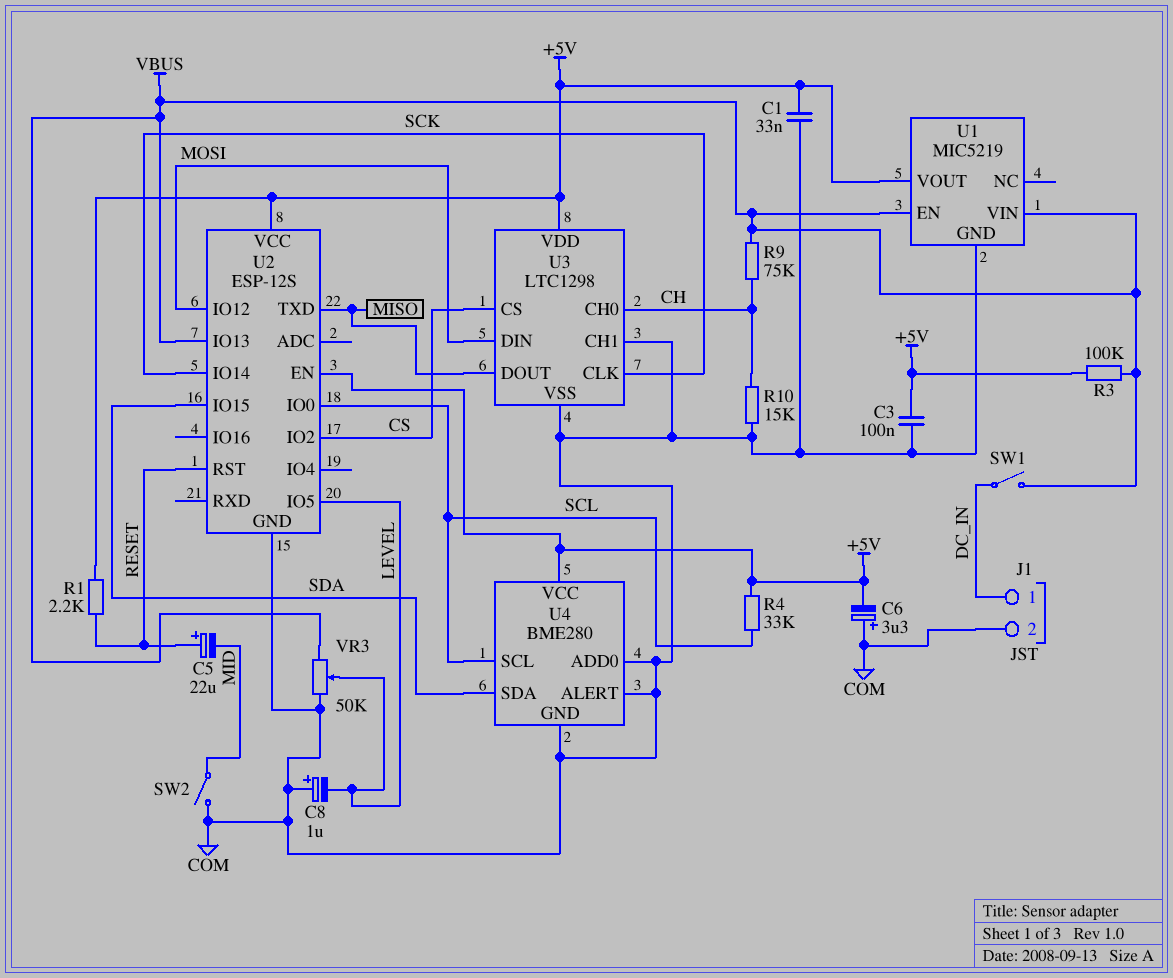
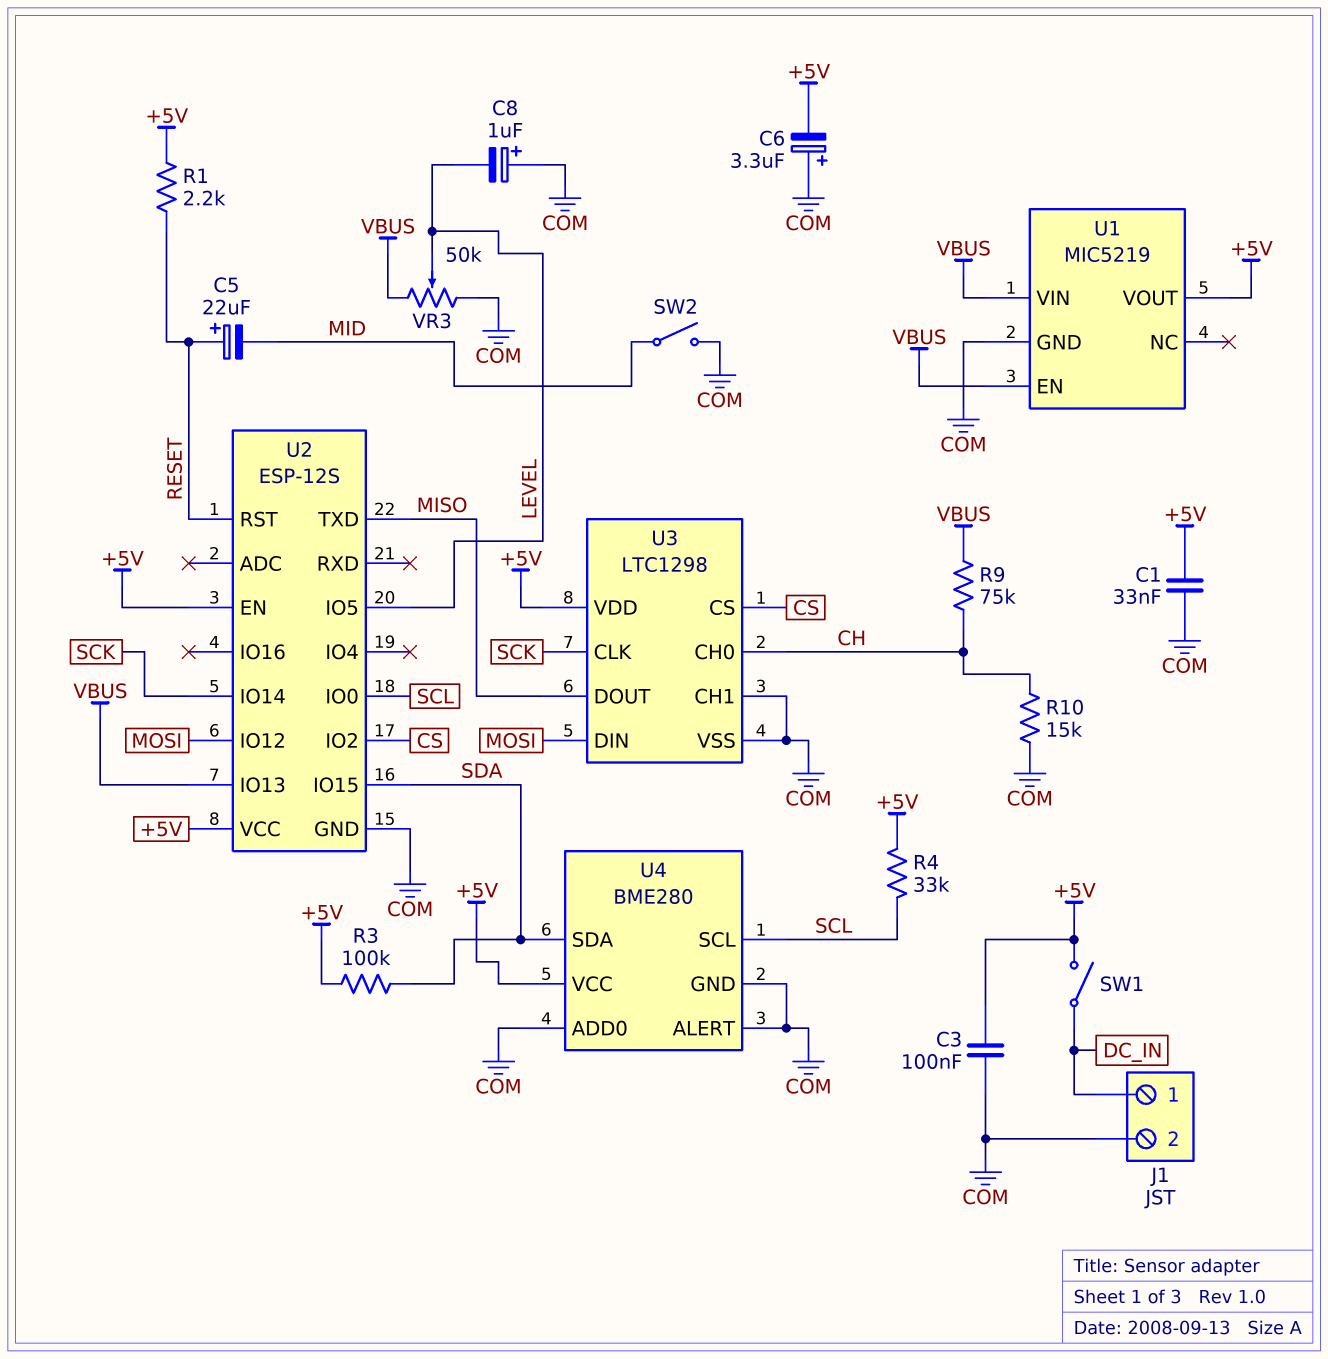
R3: 100k (+5V, VBUS) -> 100k (+5V, SDA)
SW1: switch (DC_IN, VBUS) -> switch (+5V, DC_IN)

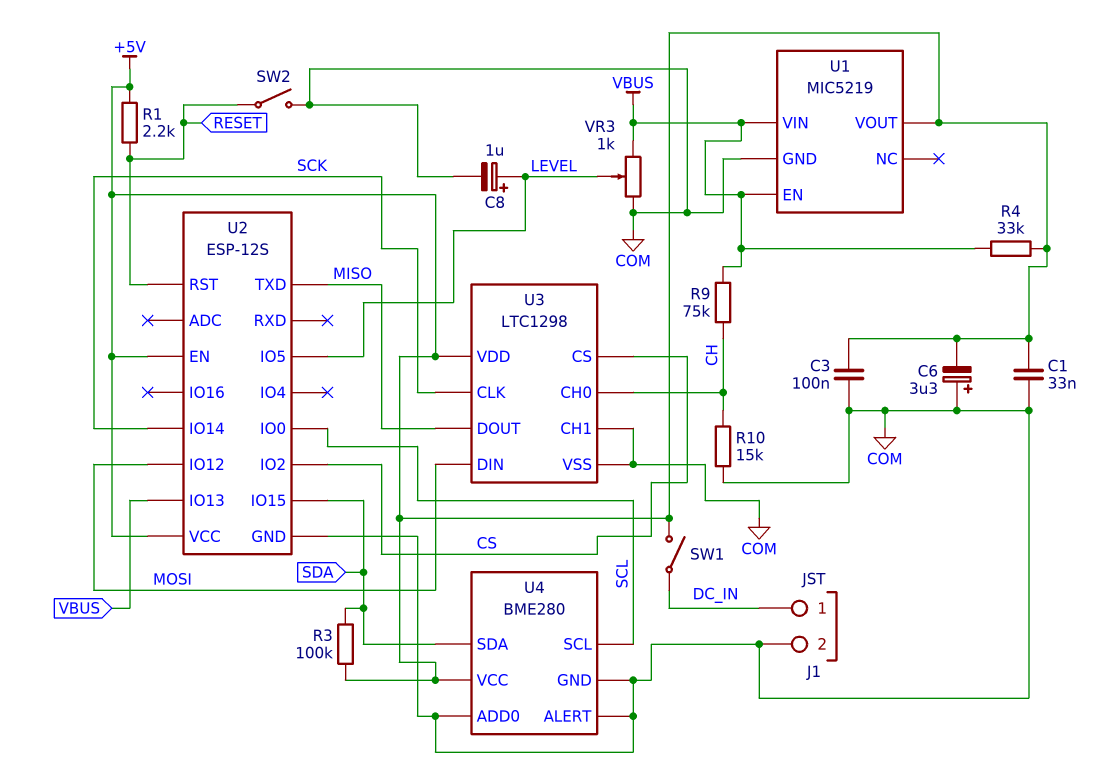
C5: 22uF (plus RESET, minus MID) -> none
C8: 1uF (plus COM, minus LEVEL) -> 1uF (plus LEVEL, minus COM)
R4: 33k (+5V, SCL) -> 33k (+5V, VBUS)
SW2: switch (COM, MID) -> switch (COM, RESET)
VR3: 50k (COM, VBUS, wiper LEVEL) -> 1k (COM, VBUS, wiper LEVEL)

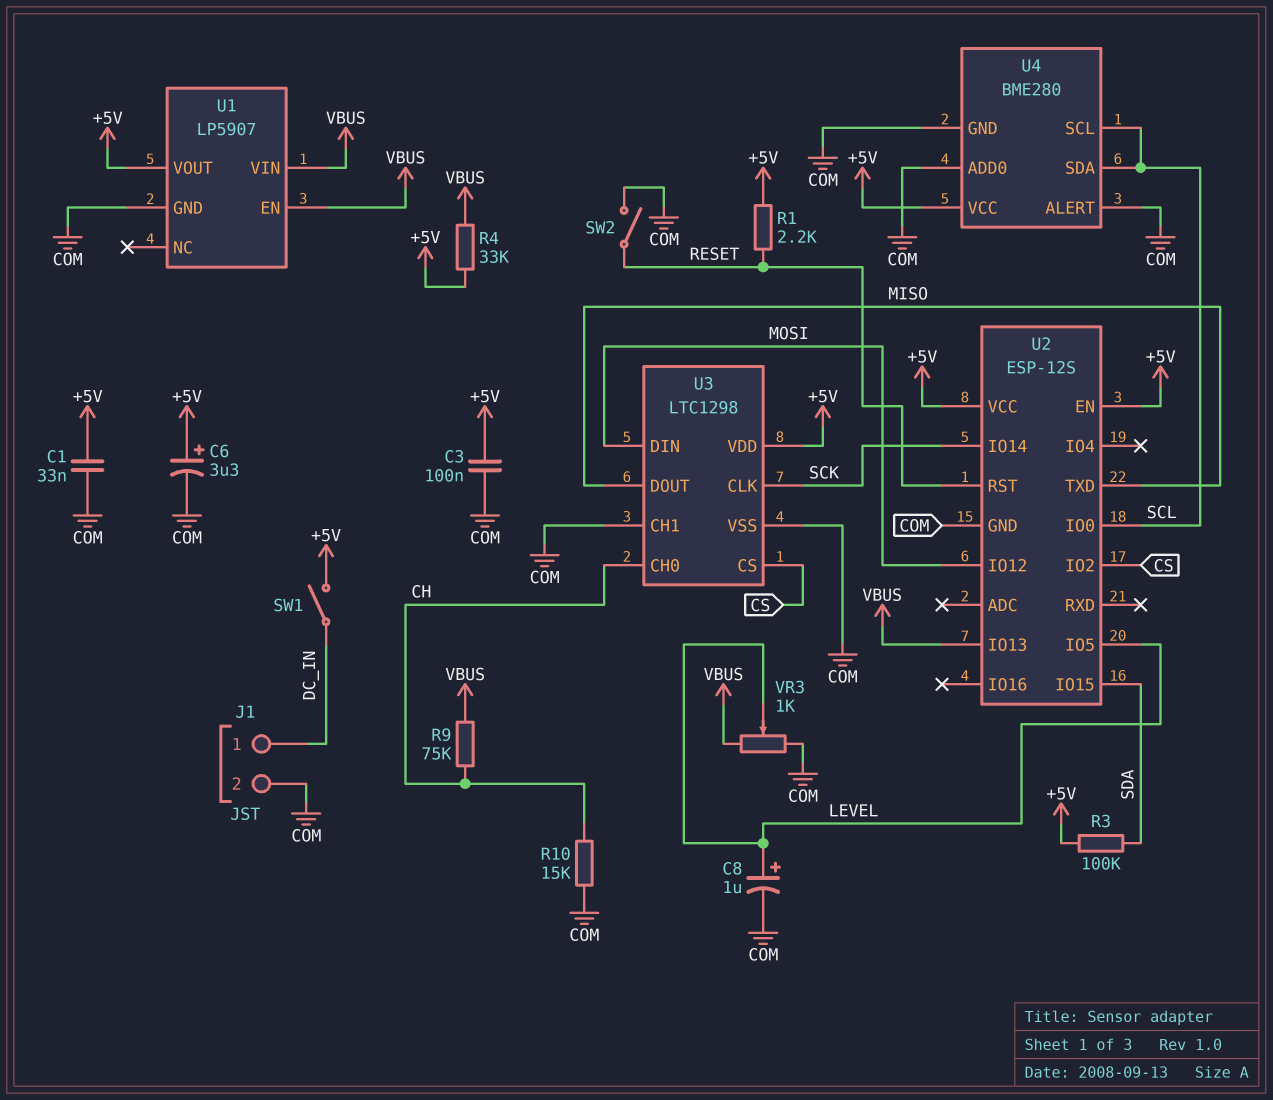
C6: 3.3uF (plus COM, minus +5V) -> 3.3uF (plus +5V, minus COM)
U1: MIC5219 -> LP5907
U4 pin SDA: SDA -> SCL

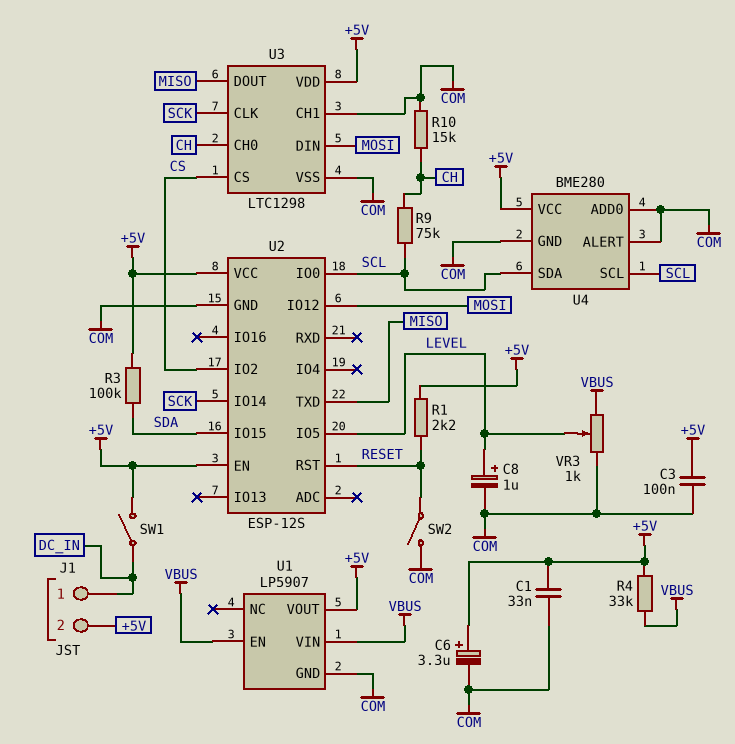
J1 pin 2: COM -> +5V
R9: 75k (CH, VBUS) -> 75k (CH, SCL)
U2 pin IO13: VBUS -> none

